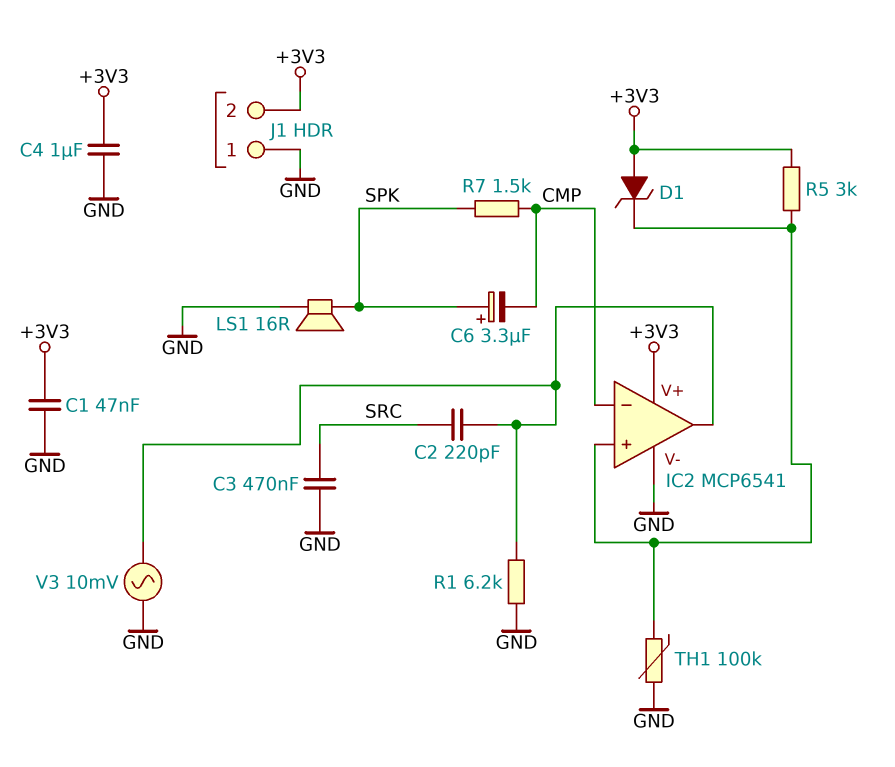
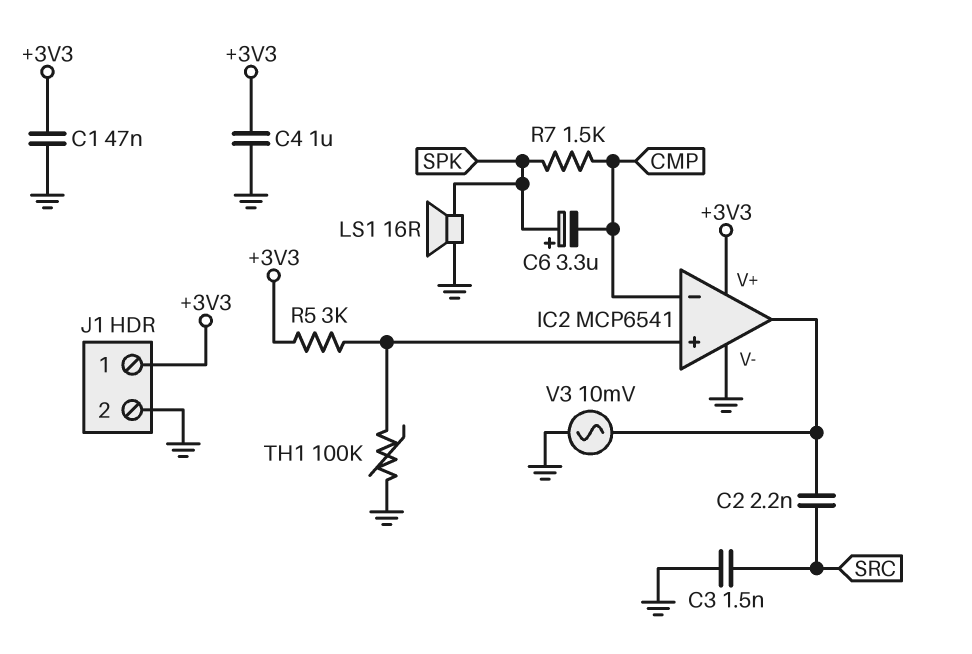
C2: 220pF (IC2/out, SRC) -> 2.2nF (IC2/out, SRC)
C3: 470nF (GND, SRC) -> 1.5nF (GND, SRC)
D1: zener (A +3V3, K IC2/in+) -> none
J1 pin 1: GND -> +3V3
J1 pin 2: +3V3 -> GND
R1: 6.2k (GND, IC2/out) -> none

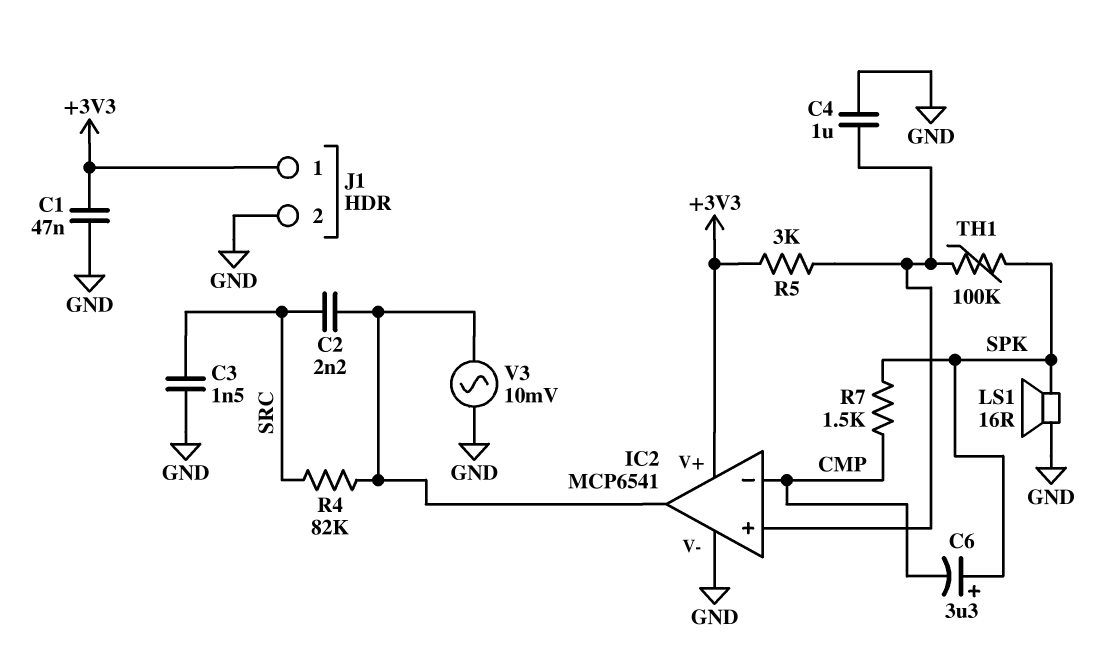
C4: 1uF (+3V3, GND) -> 1uF (GND, IC2/in+)
R4: none -> 82k (IC2/out, SRC)
TH1: 100k (GND, IC2/in+) -> 100k (IC2/in+, SPK)

